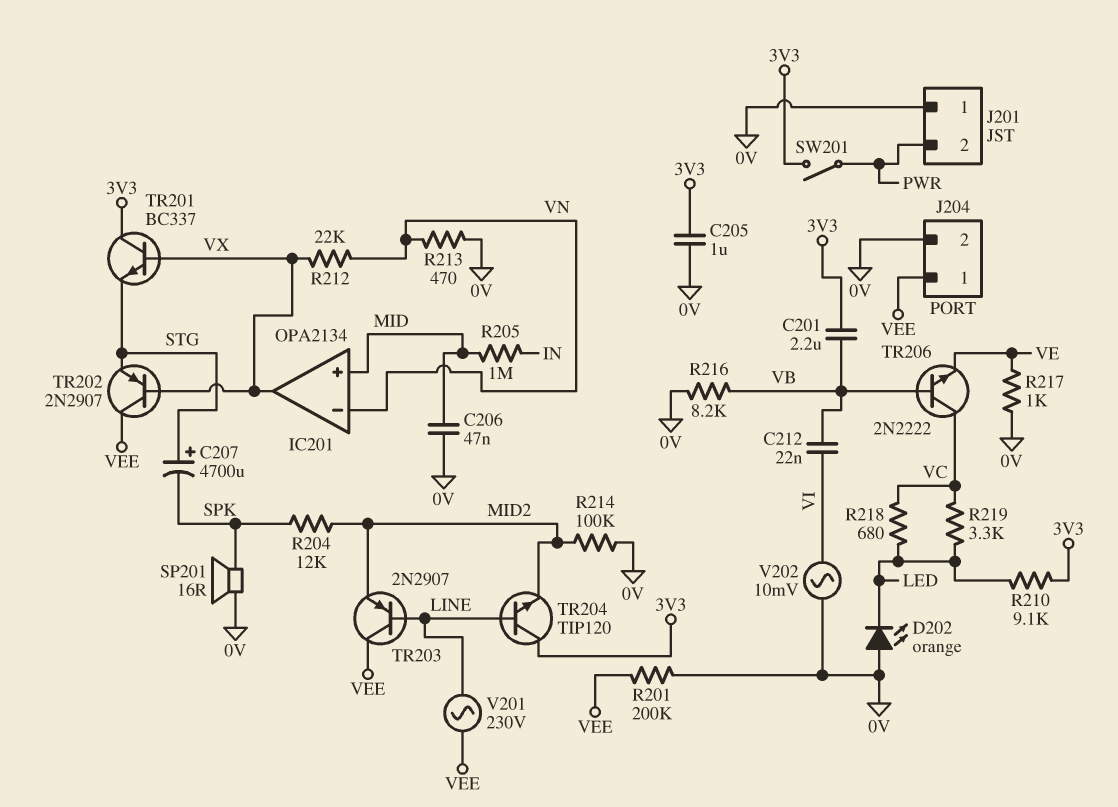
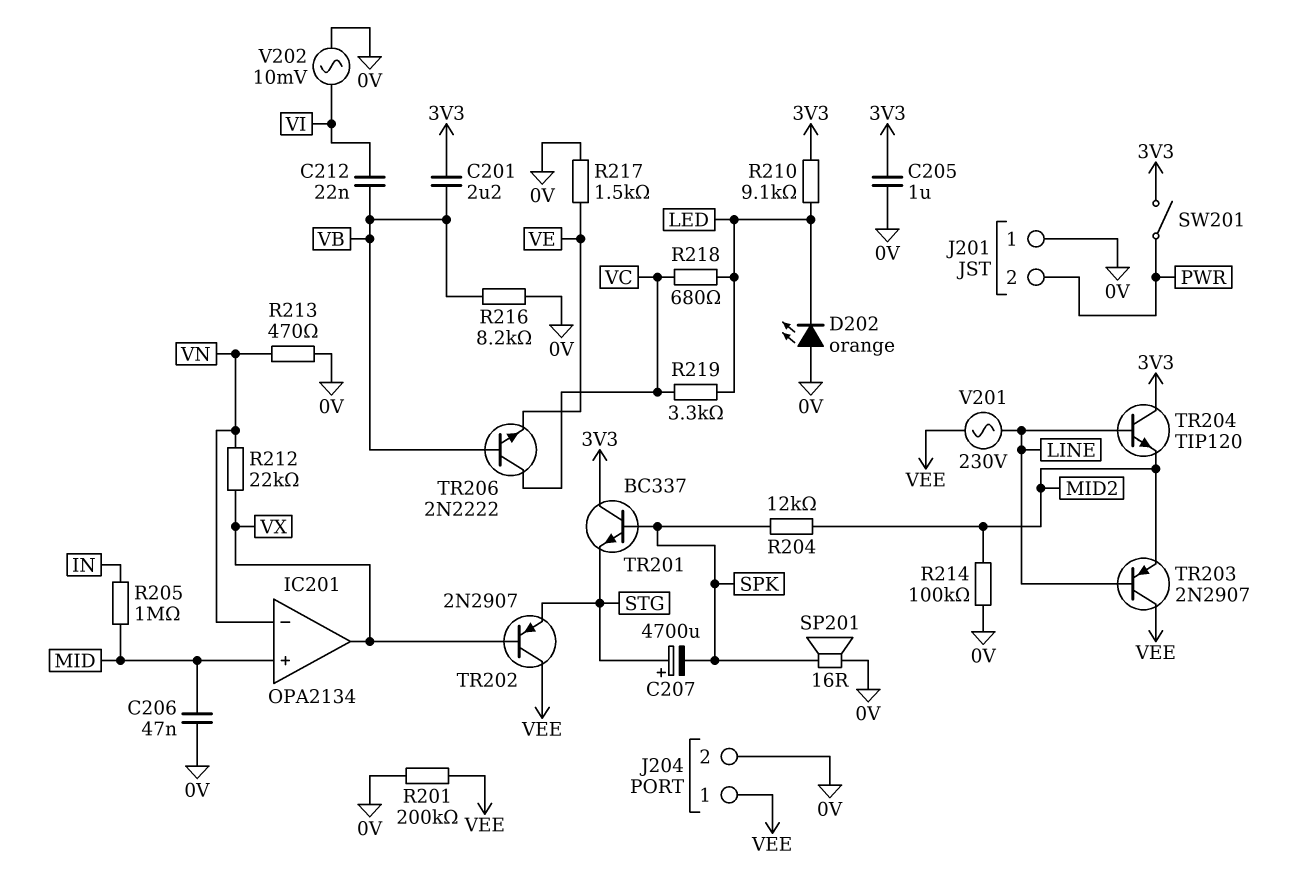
R217: 1k (0V, VE) -> 1.5k (0V, VE)
TR201: NPN BC337 (B VX, C 3V3, E STG) -> NPN BC337 (B SPK, C 3V3, E STG)

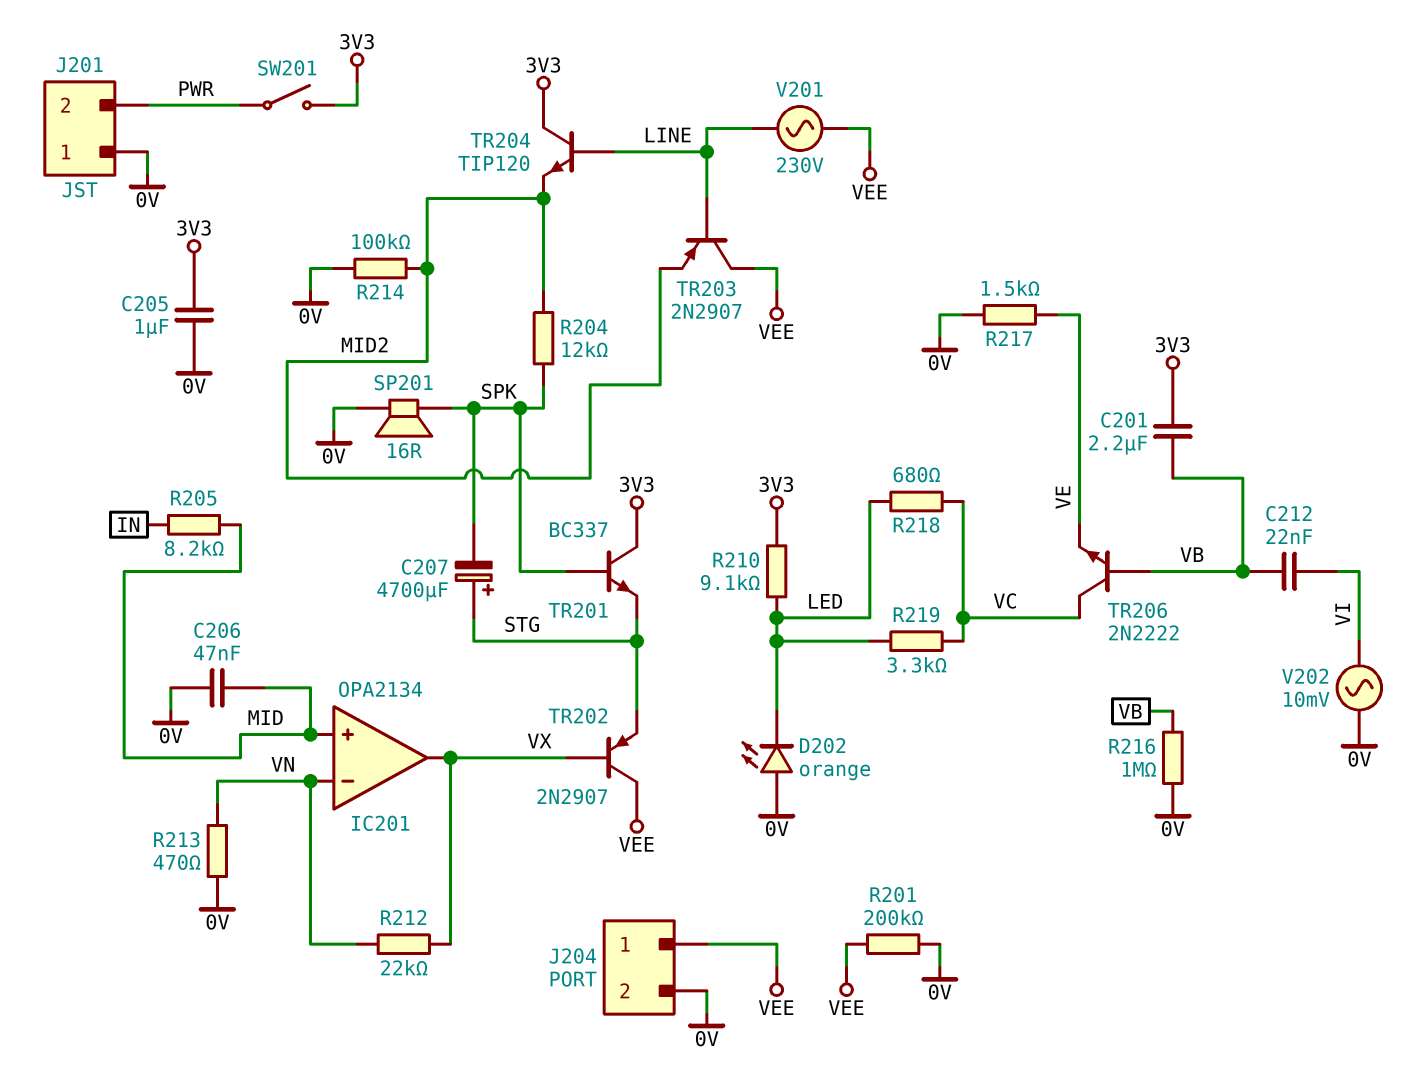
R205: 1M (IN, MID) -> 8.2k (IN, MID)
R216: 8.2k (0V, VB) -> 1M (0V, VB)

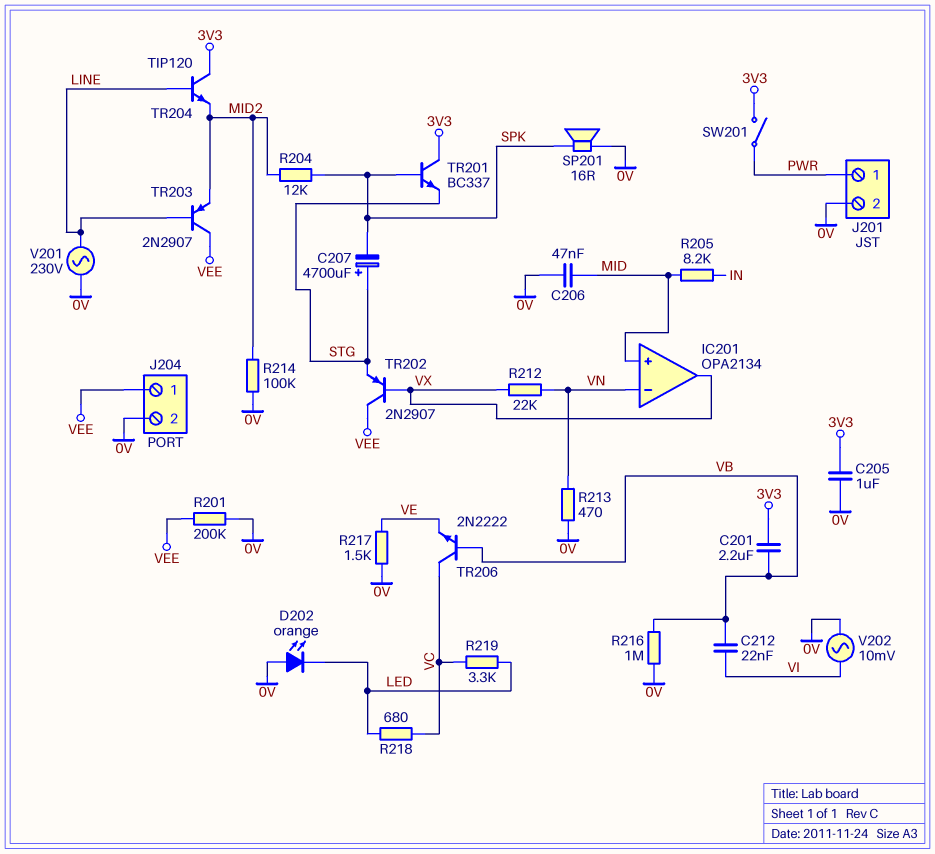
J201 pin 1: 0V -> PWR
J201 pin 2: PWR -> 0V
R210: 9.1k (3V3, LED) -> none
V201: AC 230V (LINE, VEE) -> AC 230V (0V, LINE)

